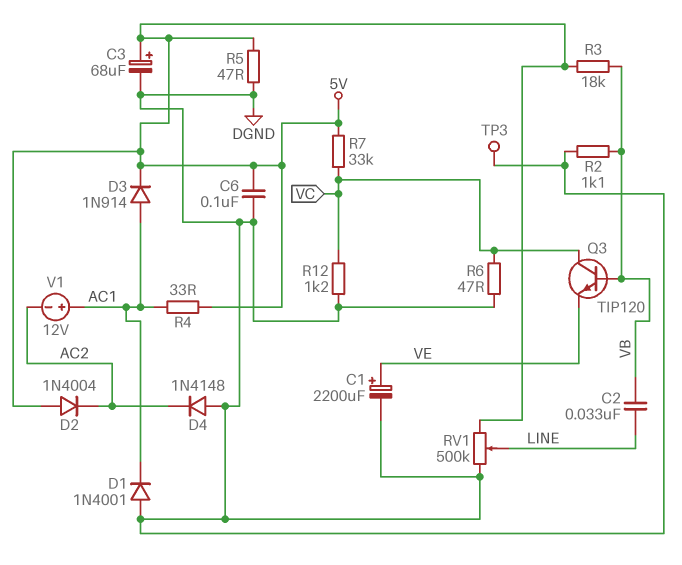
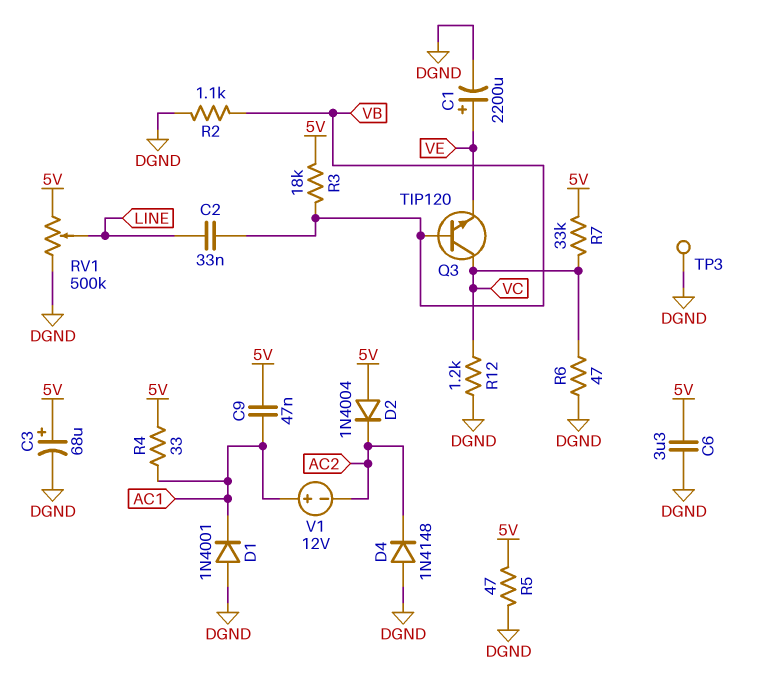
C6: 100nF (5V, DGND) -> 3.3uF (5V, DGND)
C9: none -> 47nF (5V, AC1)
D3: diode 1N914 (A AC1, K 5V) -> none

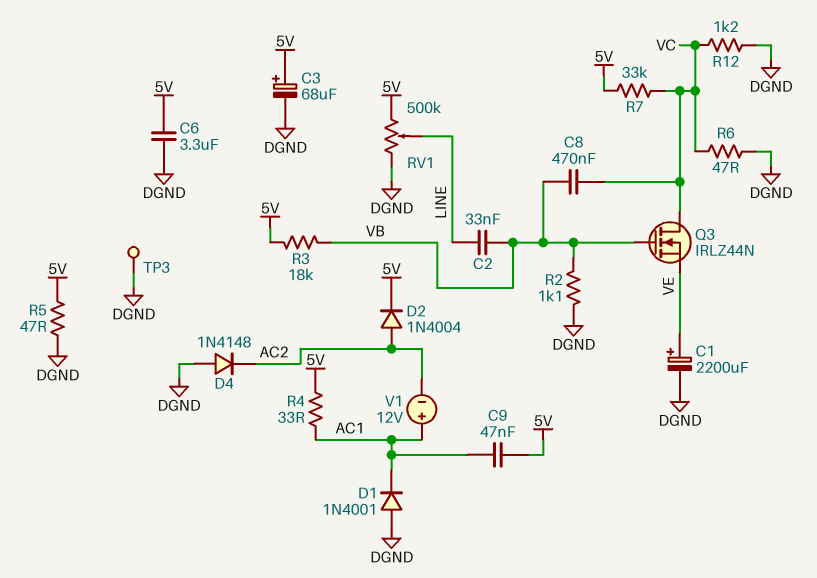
C8: none -> 470nF (VB, VC)
D2: diode 1N4004 (A 5V, K AC2) -> diode 1N4004 (A AC2, K 5V)
Q3: NPN TIP120 (B VB, C VC, E VE) -> NMOS IRLZ44N (G VB, D VC, S VE)

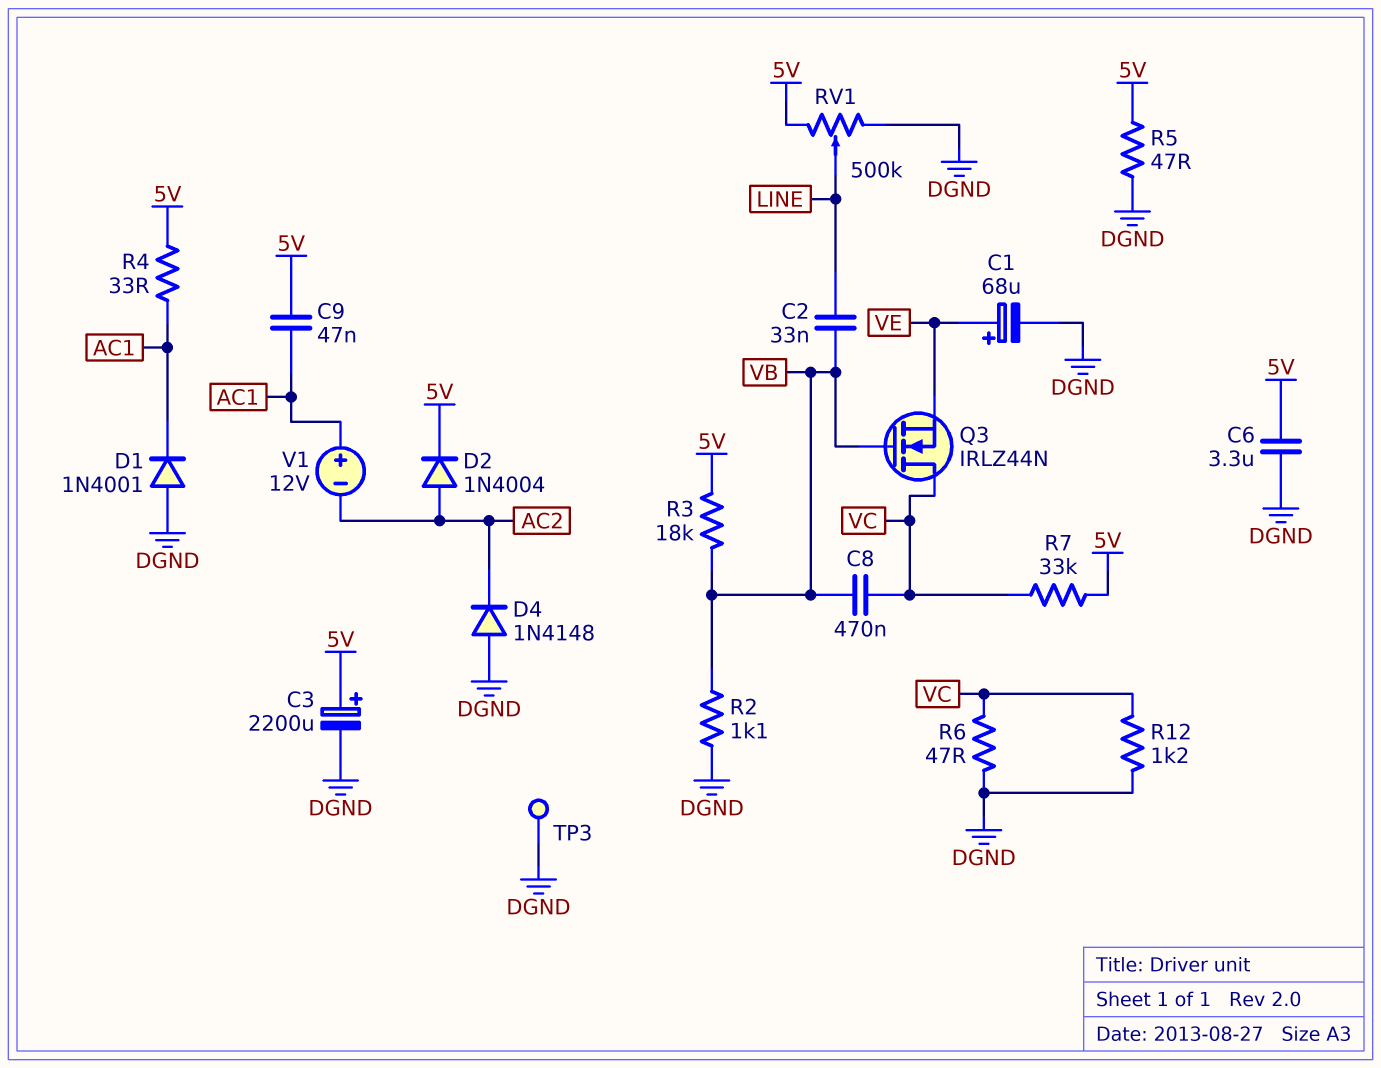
C1: 2200uF (plus VE, minus DGND) -> 68uF (plus VE, minus DGND)
C3: 68uF (plus 5V, minus DGND) -> 2200uF (plus 5V, minus DGND)

